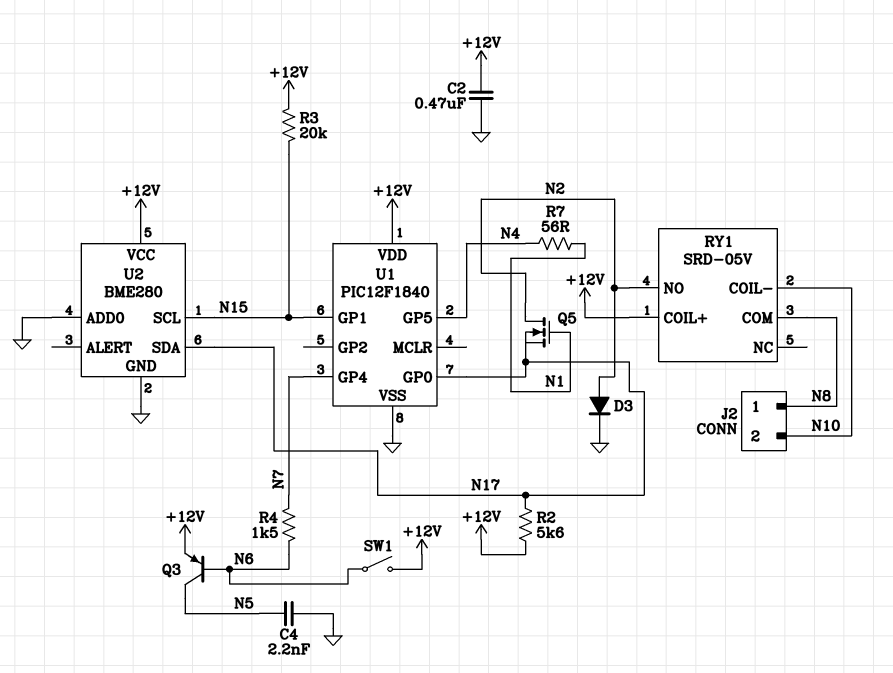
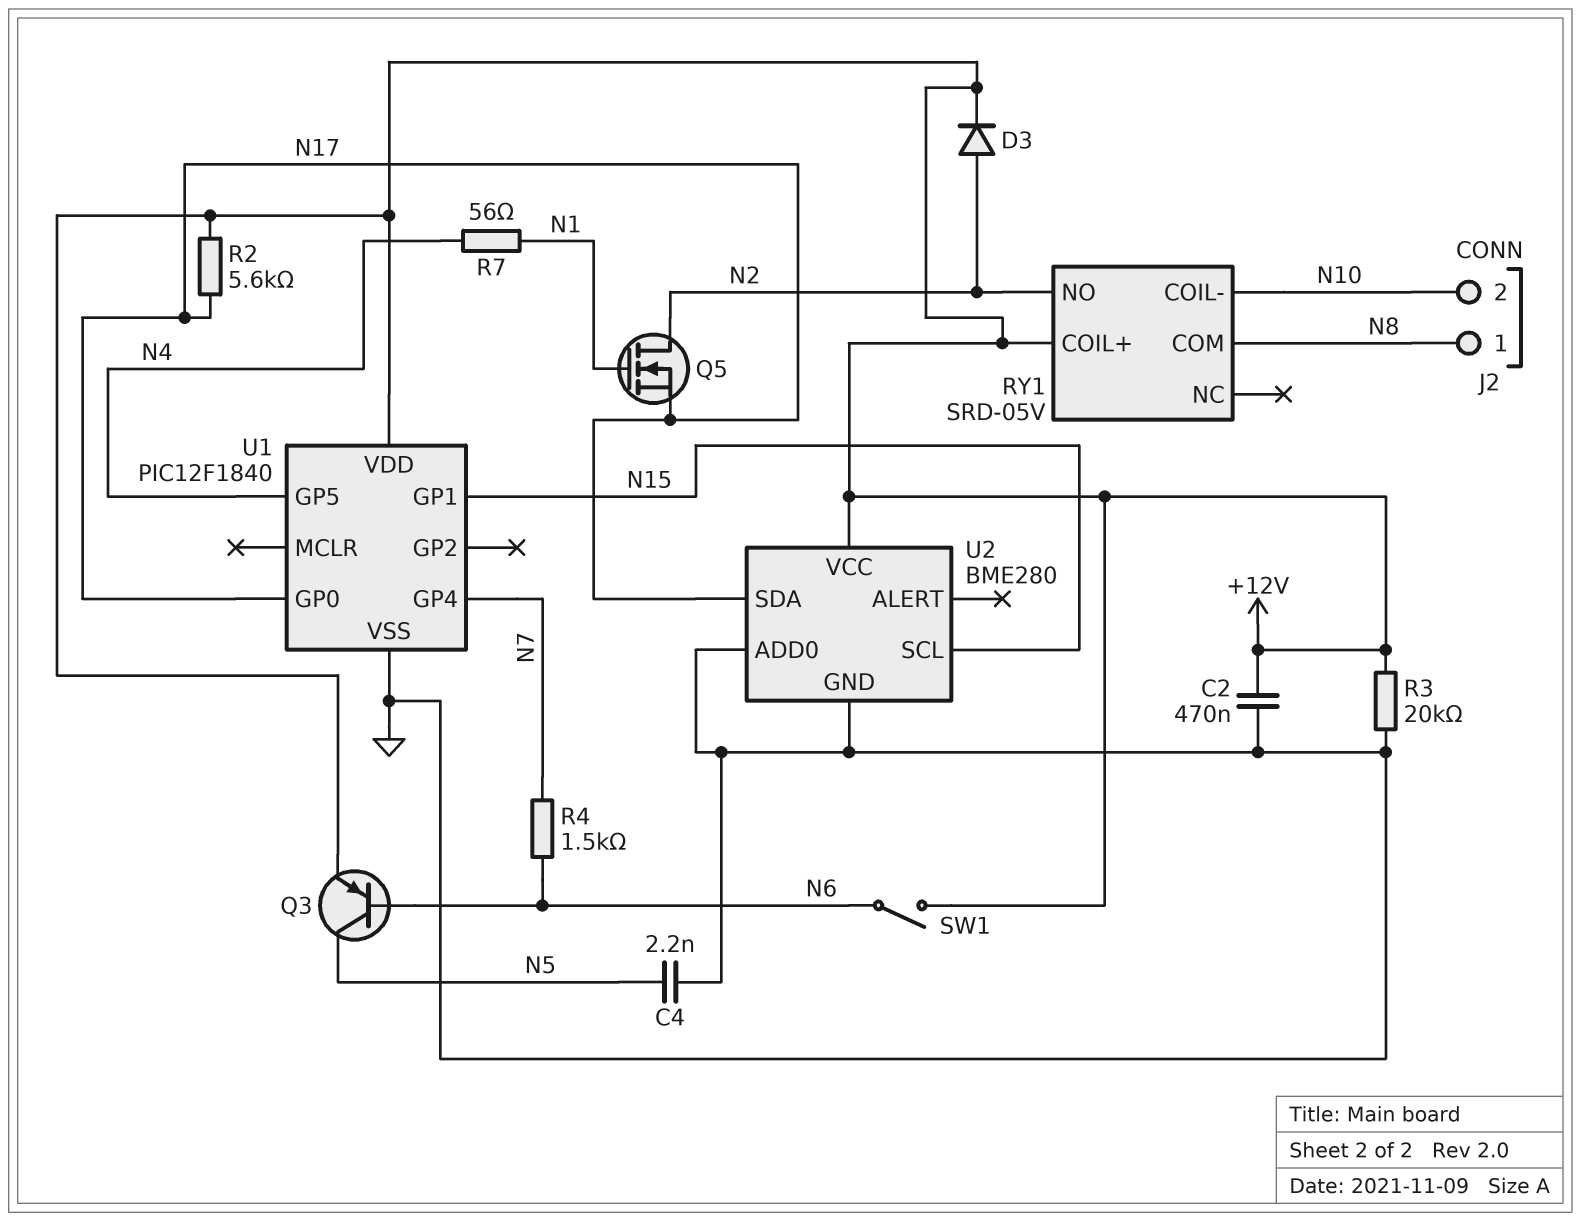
D3: diode (A N2, K GND) -> diode (A N2, K +12V)
R3: 20k (+12V, N15) -> 20k (+12V, GND)

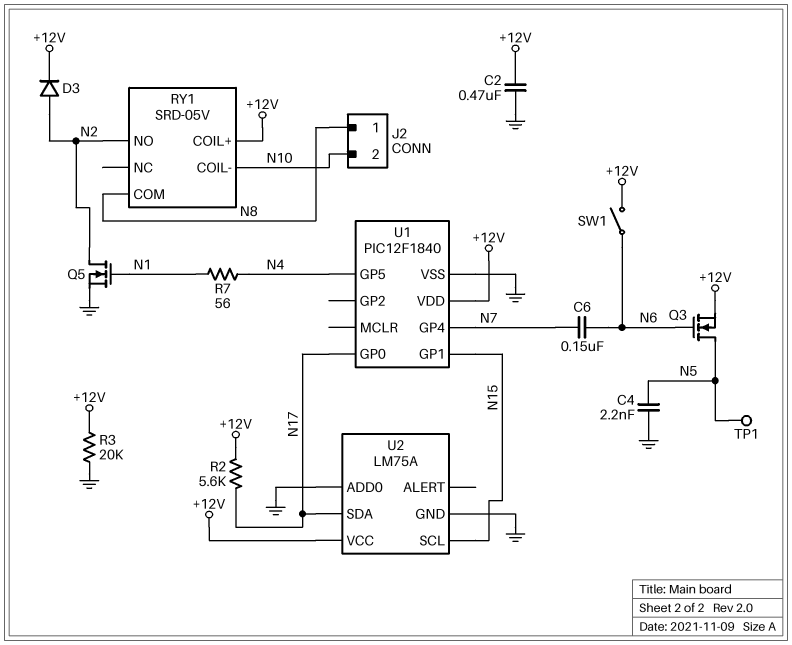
C6: none -> 150nF (N6, N7)
Q3: PNP (B N6, C N5, E +12V) -> NMOS (G N6, D N5, S +12V)
Q5: NMOS (G N1, D N2, S N17) -> NMOS (G N1, D N2, S GND)
R4: 1.5k (N6, N7) -> none
TP1: none -> test point (N5)
U2: BME280 -> LM75A

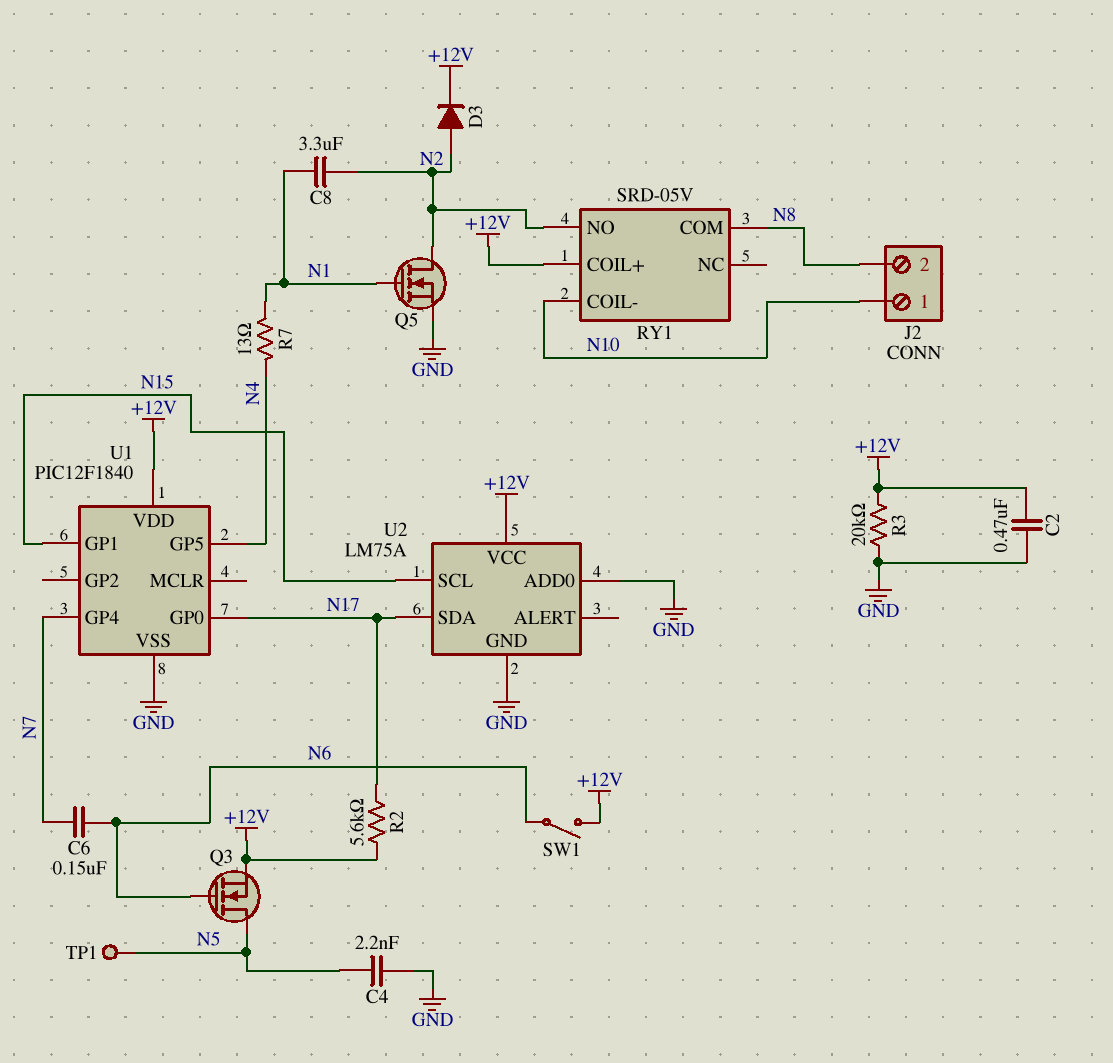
C8: none -> 3.3uF (N1, N2)
J2 pin 1: N8 -> N10
J2 pin 2: N10 -> N8
R7: 56 (N1, N4) -> 13 (N1, N4)

